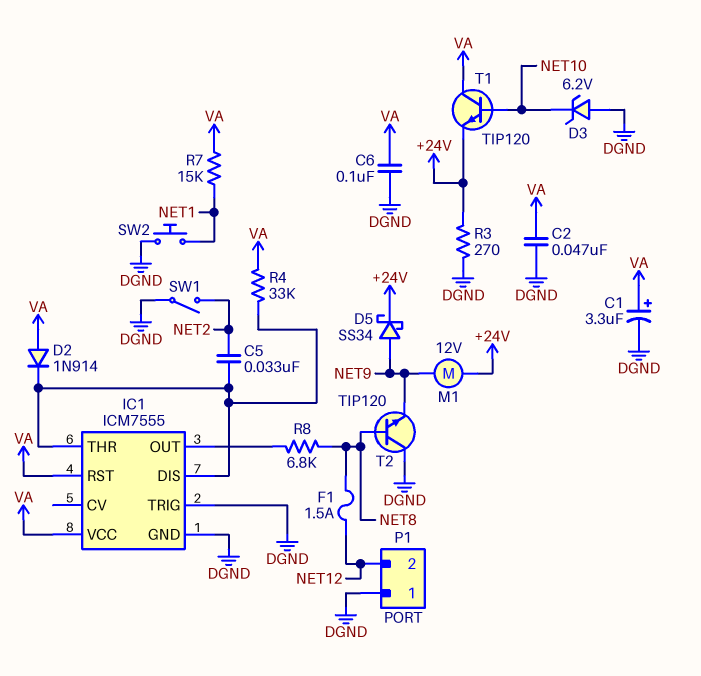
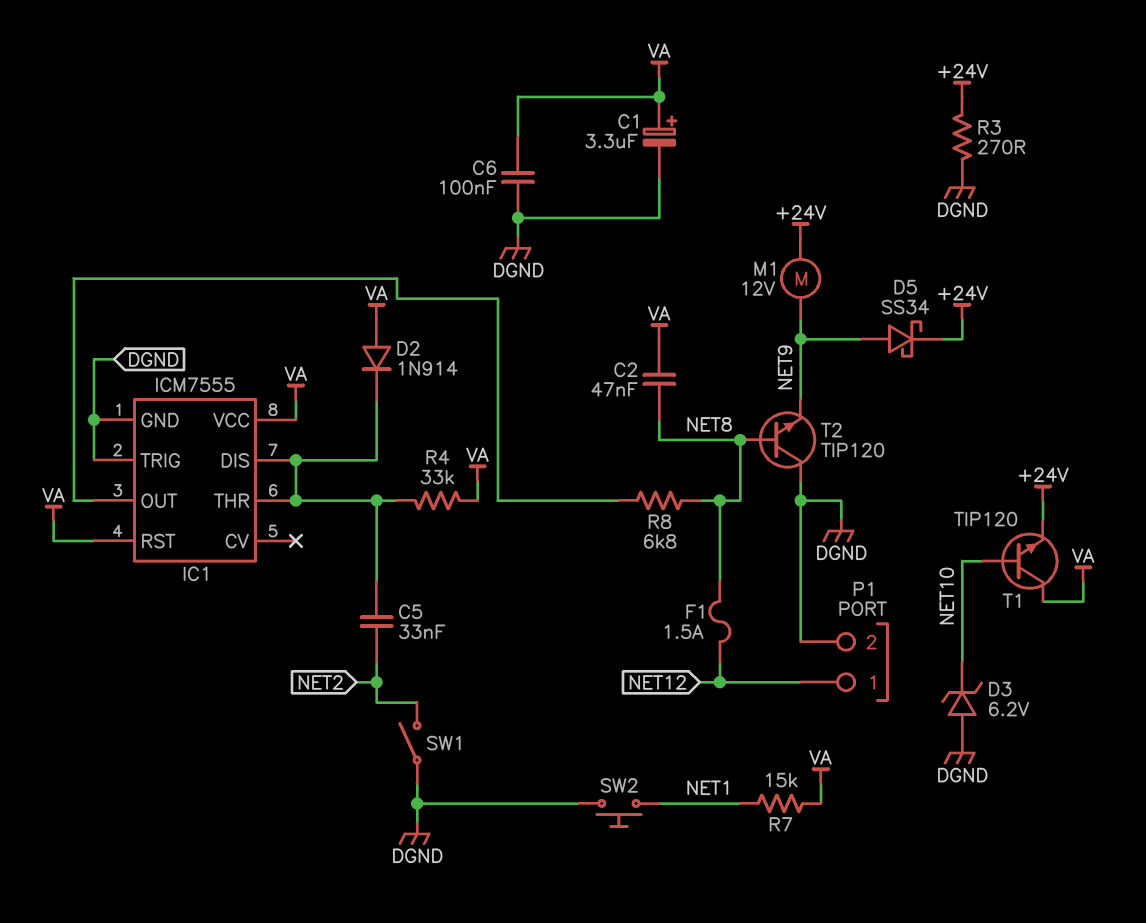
C2: 47nF (DGND, VA) -> 47nF (NET8, VA)
P1 pin 1: DGND -> NET12
P1 pin 2: NET12 -> DGND

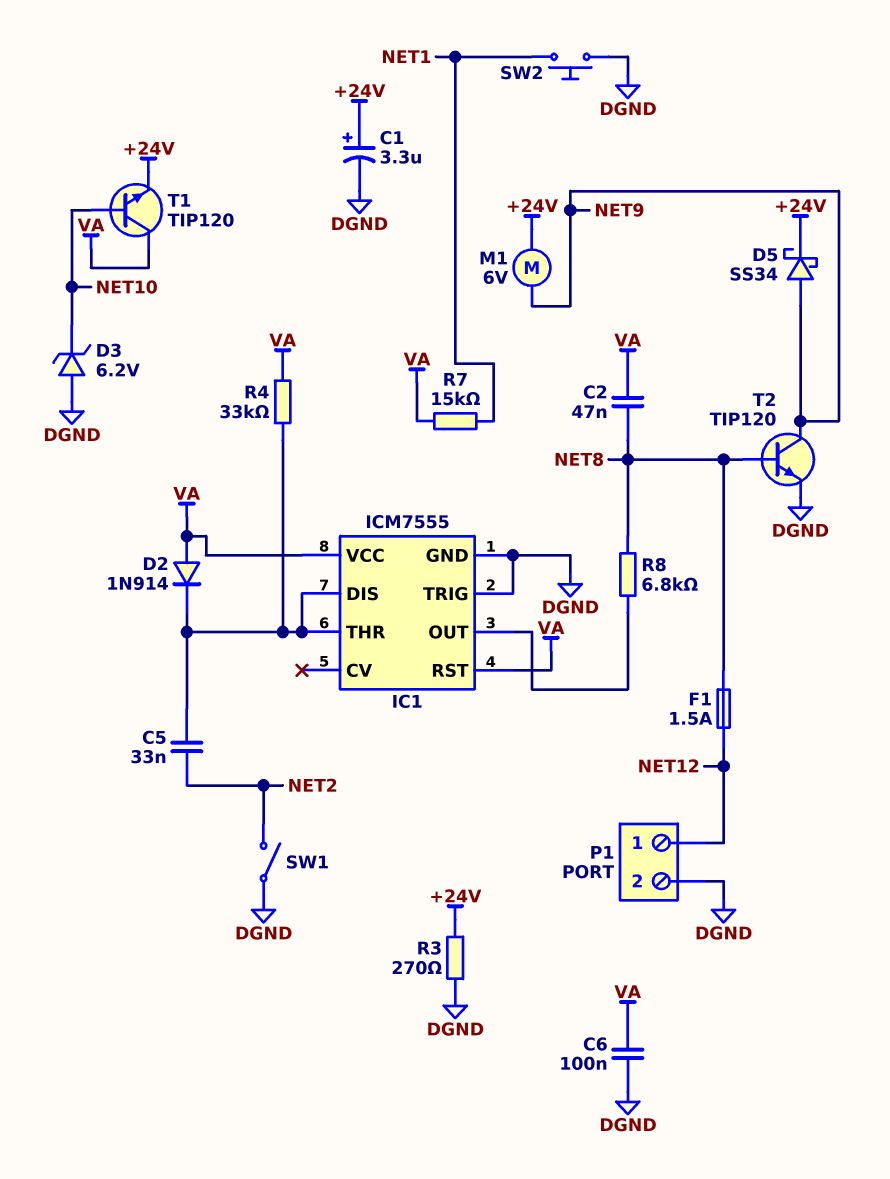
C1: 3.3uF (plus VA, minus DGND) -> 3.3uF (plus +24V, minus DGND)
M1: motor 12V (+24V, NET9) -> motor 6V (+24V, NET9)
T2: NPN TIP120 (B NET8, C DGND, E NET9) -> NPN TIP120 (B NET8, C NET9, E DGND)

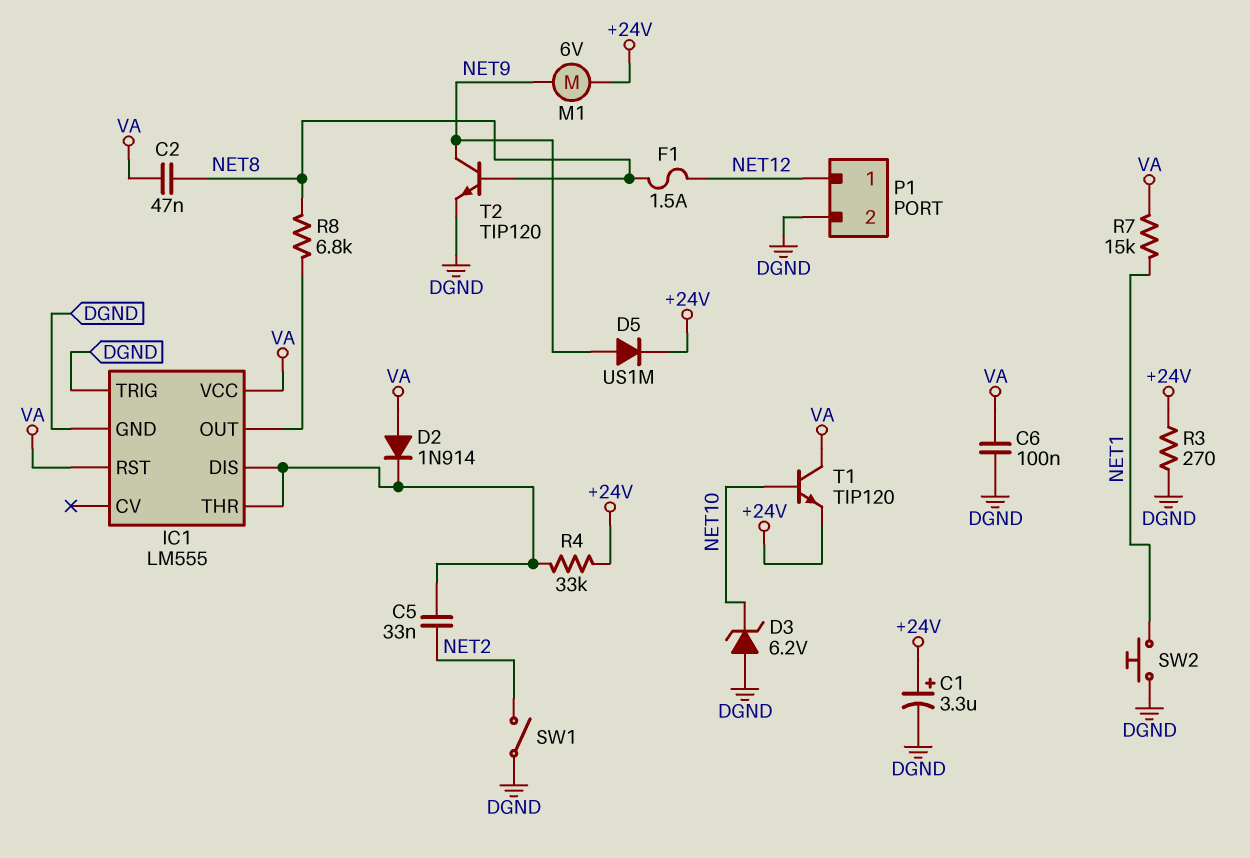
D5: schottky SS34 (A NET9, K +24V) -> diode US1M (A NET9, K +24V)
IC1: ICM7555 -> LM555
R4: 33k (IC1/DIS, VA) -> 33k (+24V, IC1/DIS)

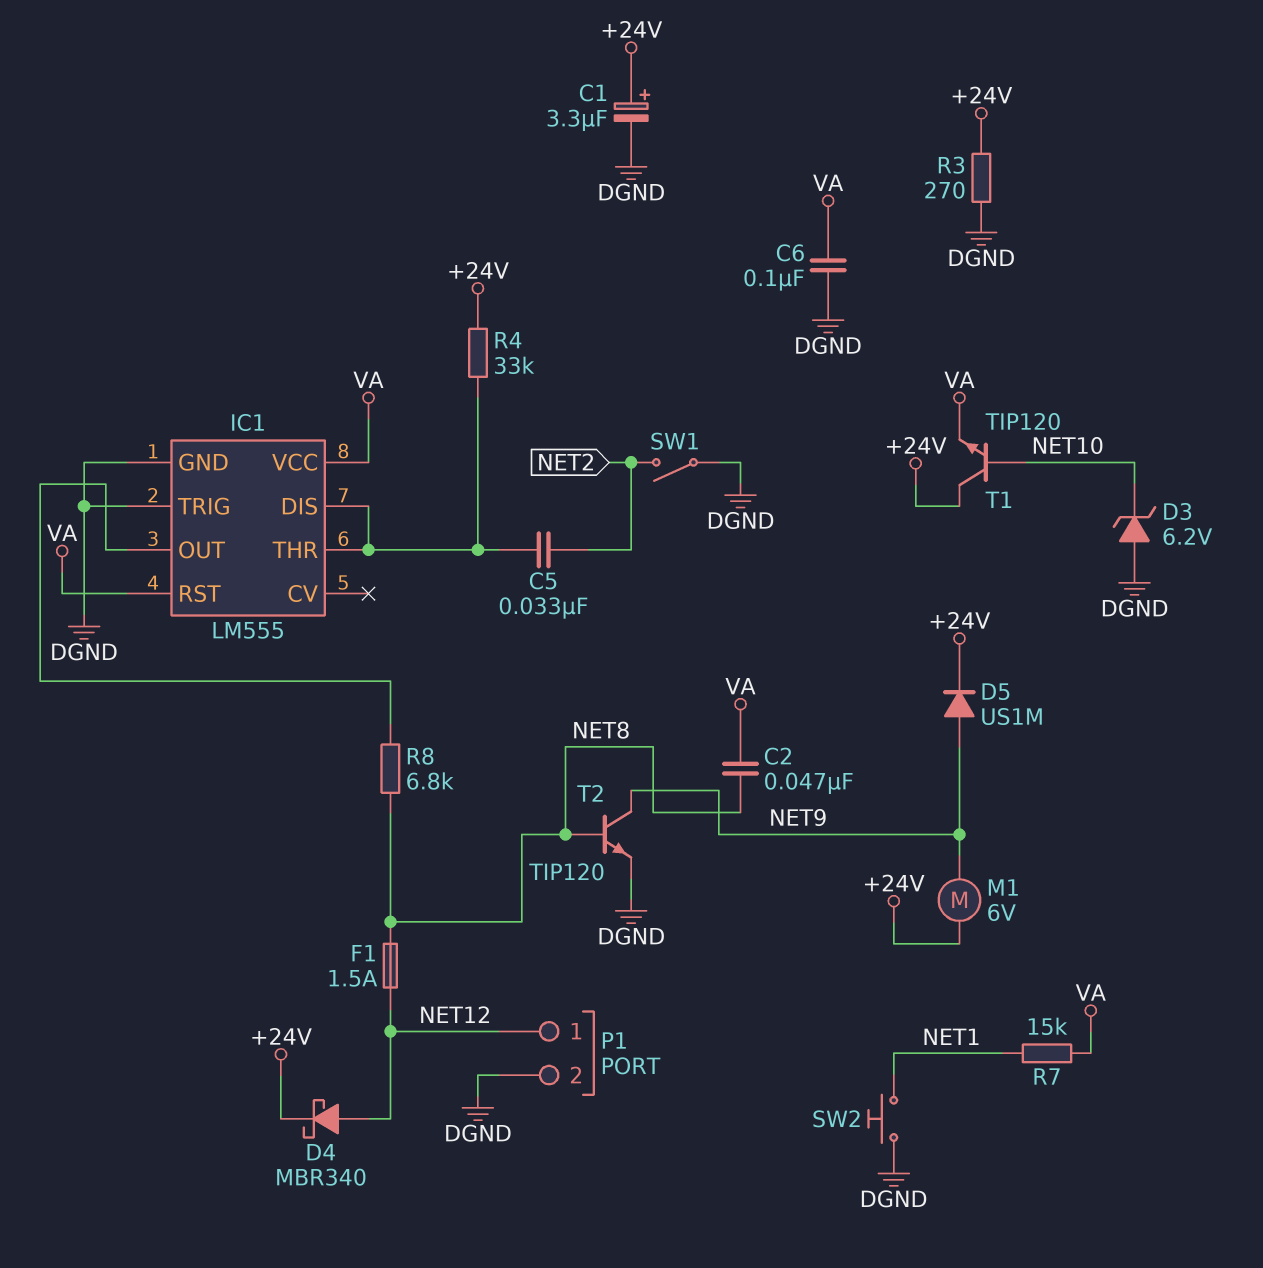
D2: diode 1N914 (A VA, K IC1/DIS) -> none
D4: none -> schottky MBR340 (A NET12, K +24V)
T1: NPN TIP120 (B NET10, C VA, E +24V) -> NPN TIP120 (B NET10, C +24V, E VA)

